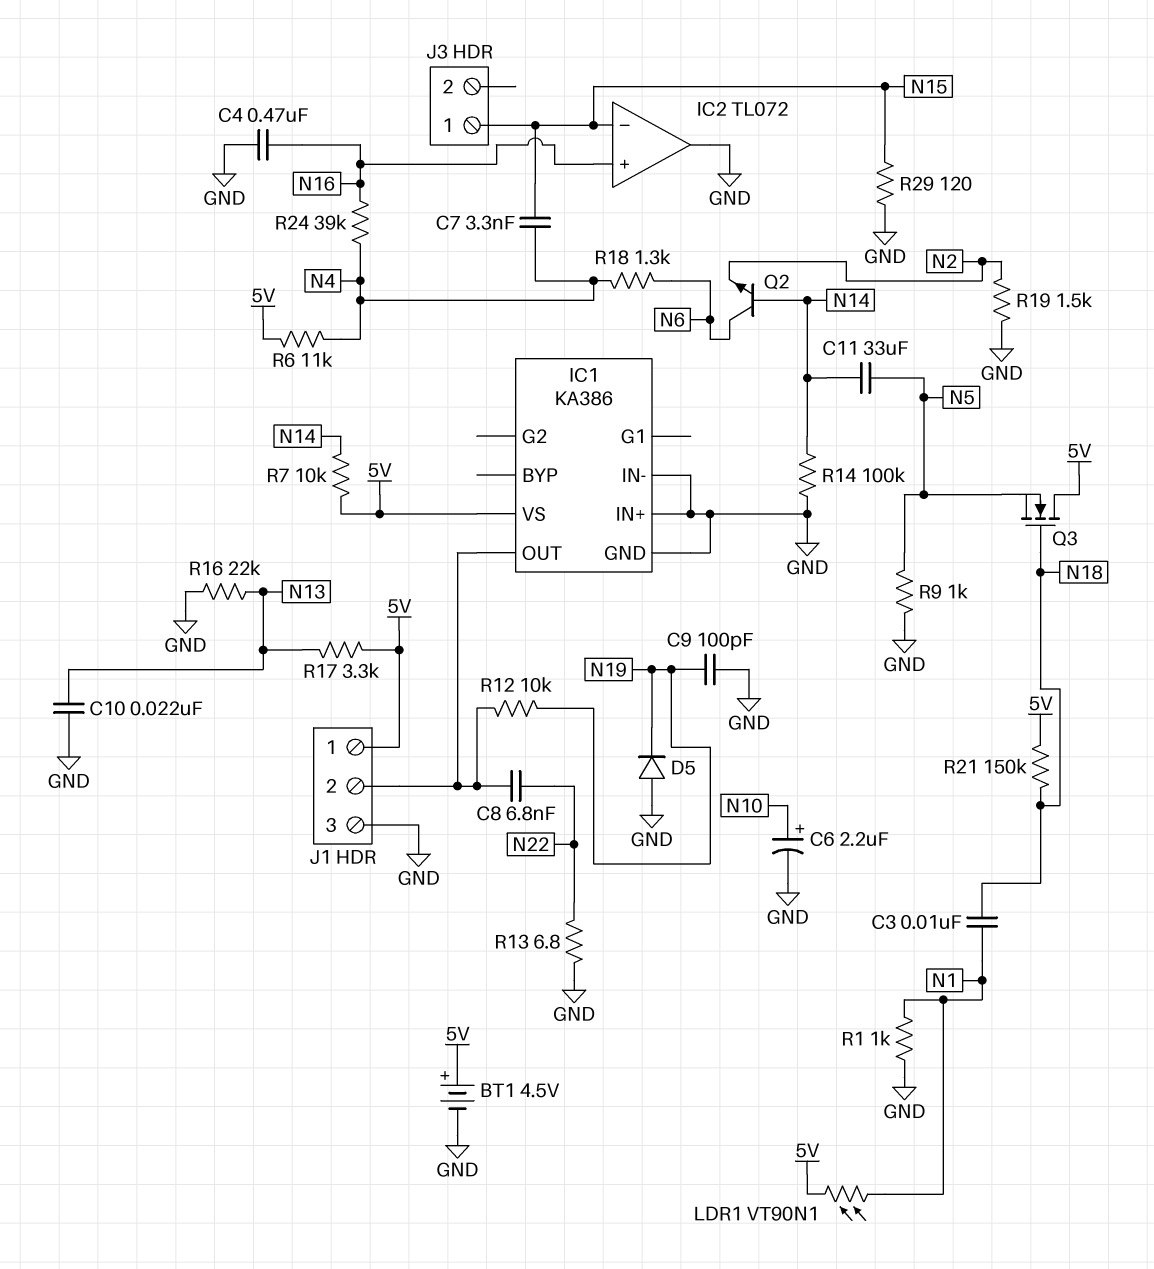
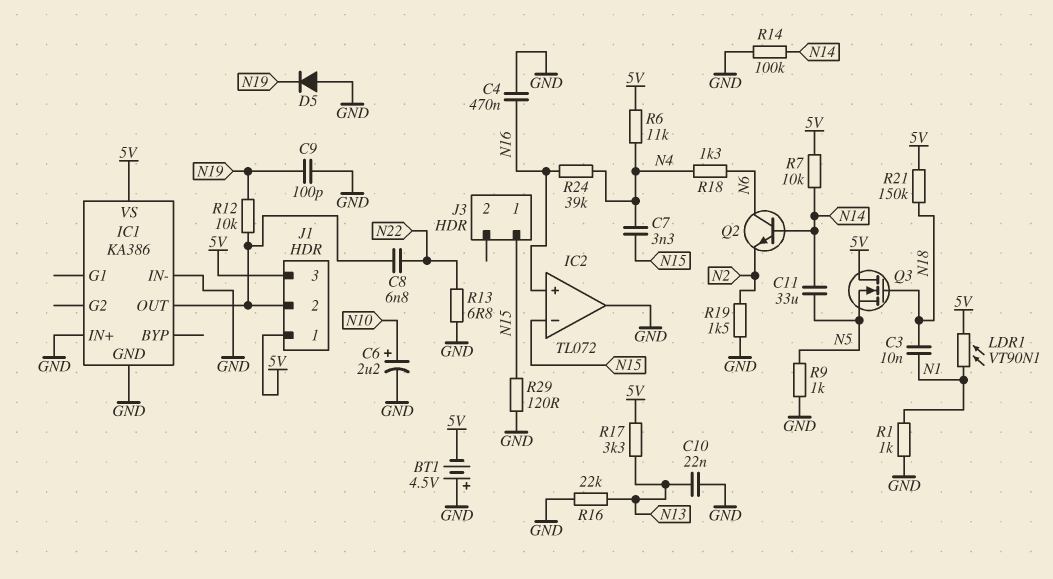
BT1: 4.5V (plus 5V, minus GND) -> 4.5V (plus GND, minus 5V)
J1 pin 3: GND -> 5V

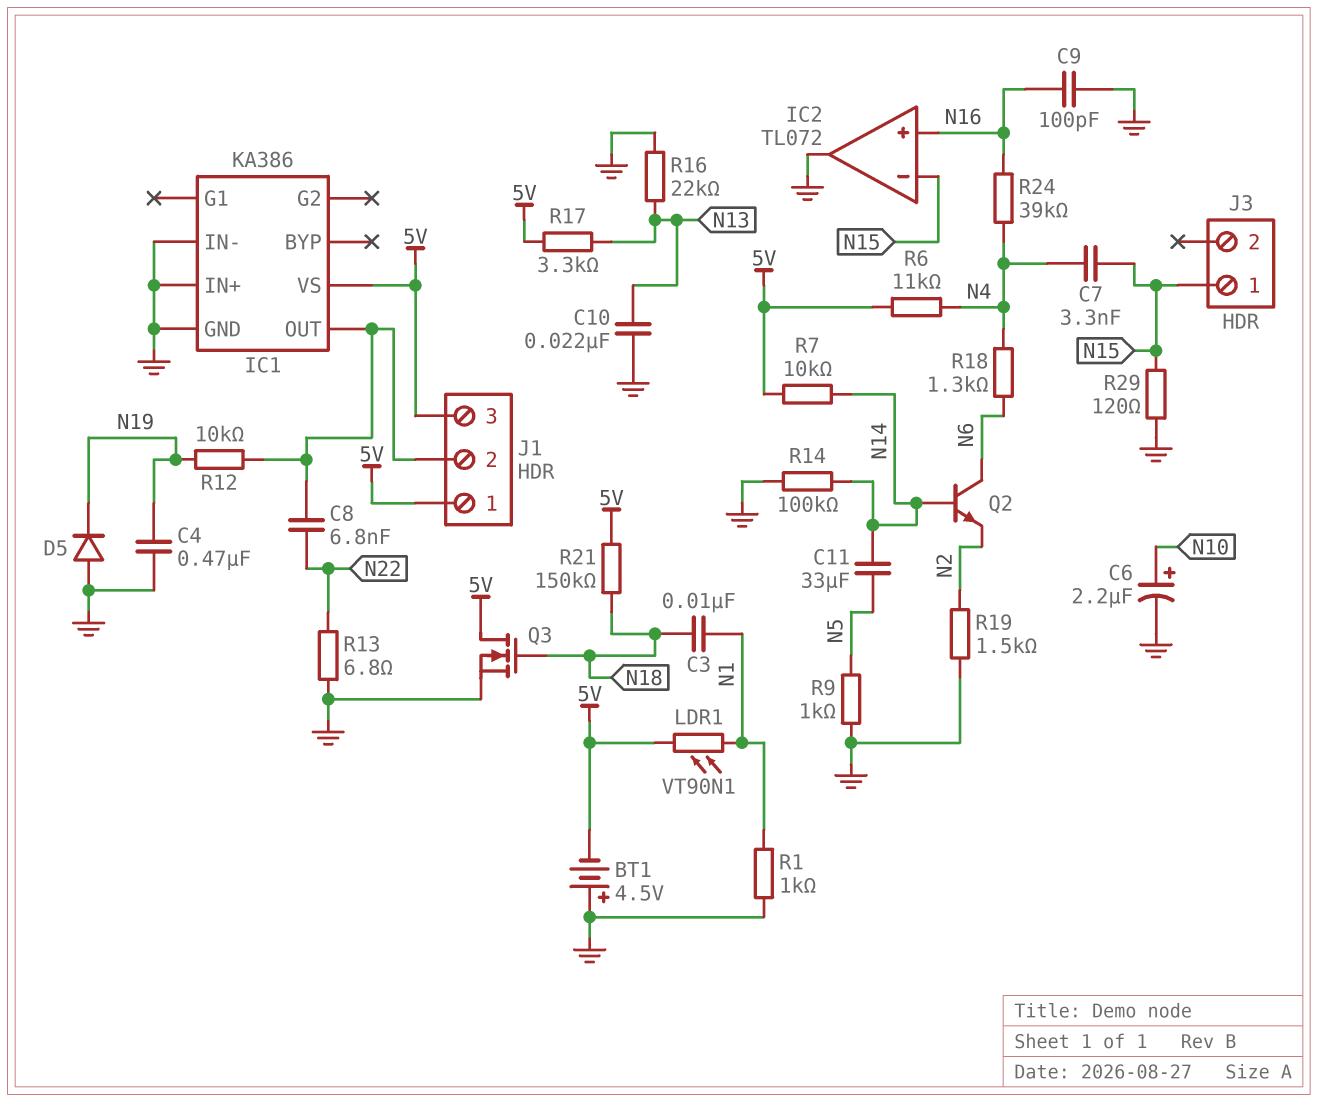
C4: 470nF (GND, N16) -> 470nF (GND, N19)
C9: 100pF (GND, N19) -> 100pF (GND, N16)
Q3: NMOS (G N18, D 5V, S N5) -> NMOS (G N18, D 5V, S GND)

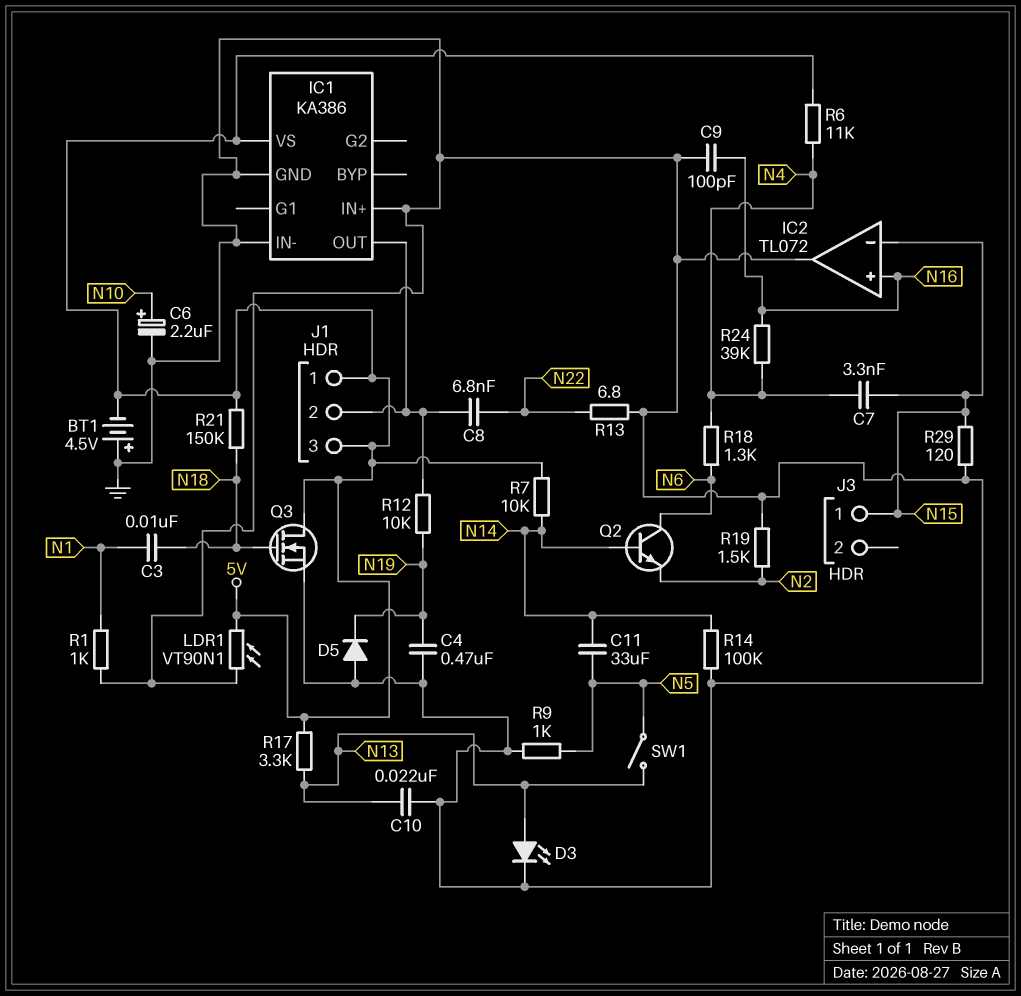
D3: none -> LED (A N13, K GND)
LDR1: VT90N1 (5V, N1) -> VT90N1 (5V, GND)
R16: 22k (GND, N13) -> none
SW1: none -> switch (N5, N13)

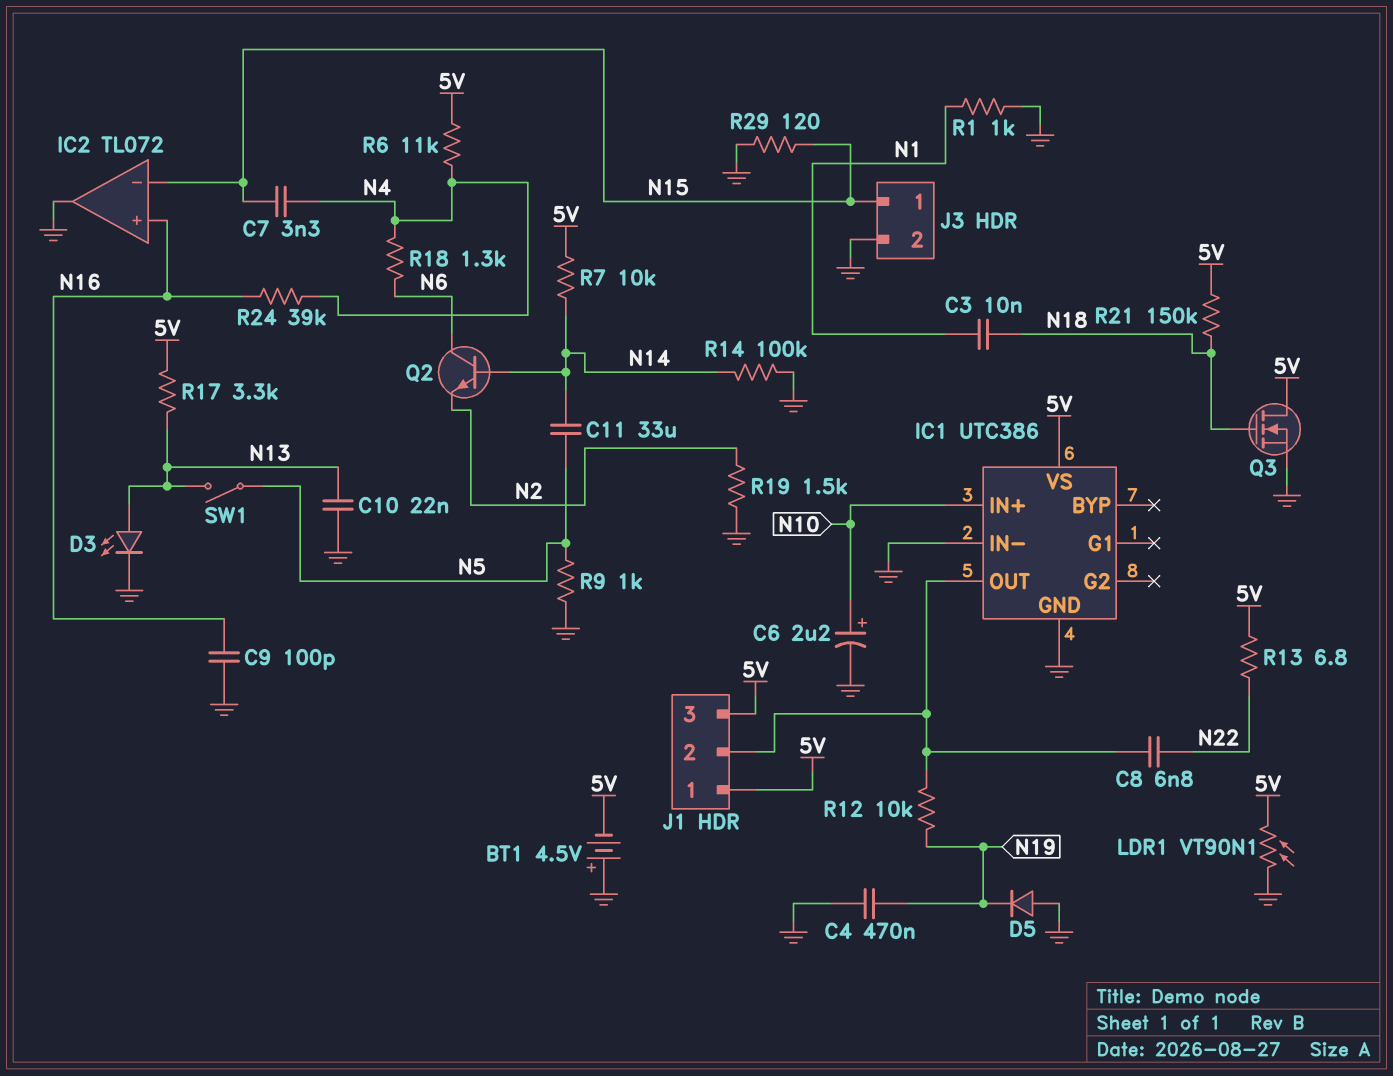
IC1: KA386 -> UTC386
IC1 pin IN+: GND -> N10
J3 pin 2: none -> GND
R13: 6.8 (GND, N22) -> 6.8 (5V, N22)

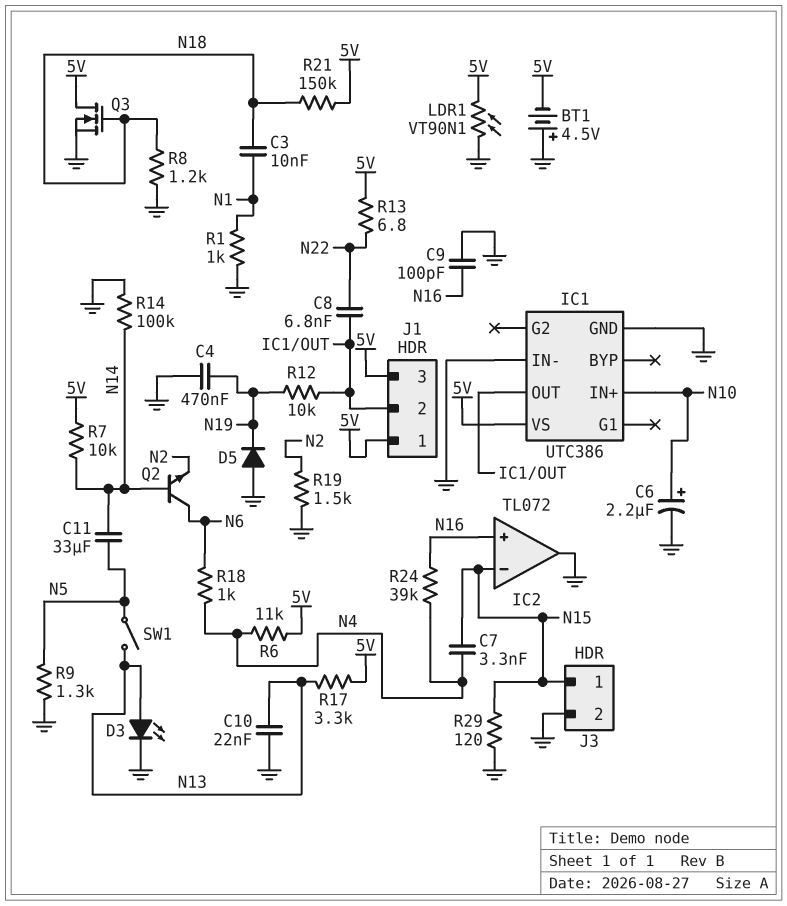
R8: none -> 1.2k (GND, N18)
R9: 1k (GND, N5) -> 1.3k (GND, N5)
R18: 1.3k (N4, N6) -> 1k (N4, N6)

